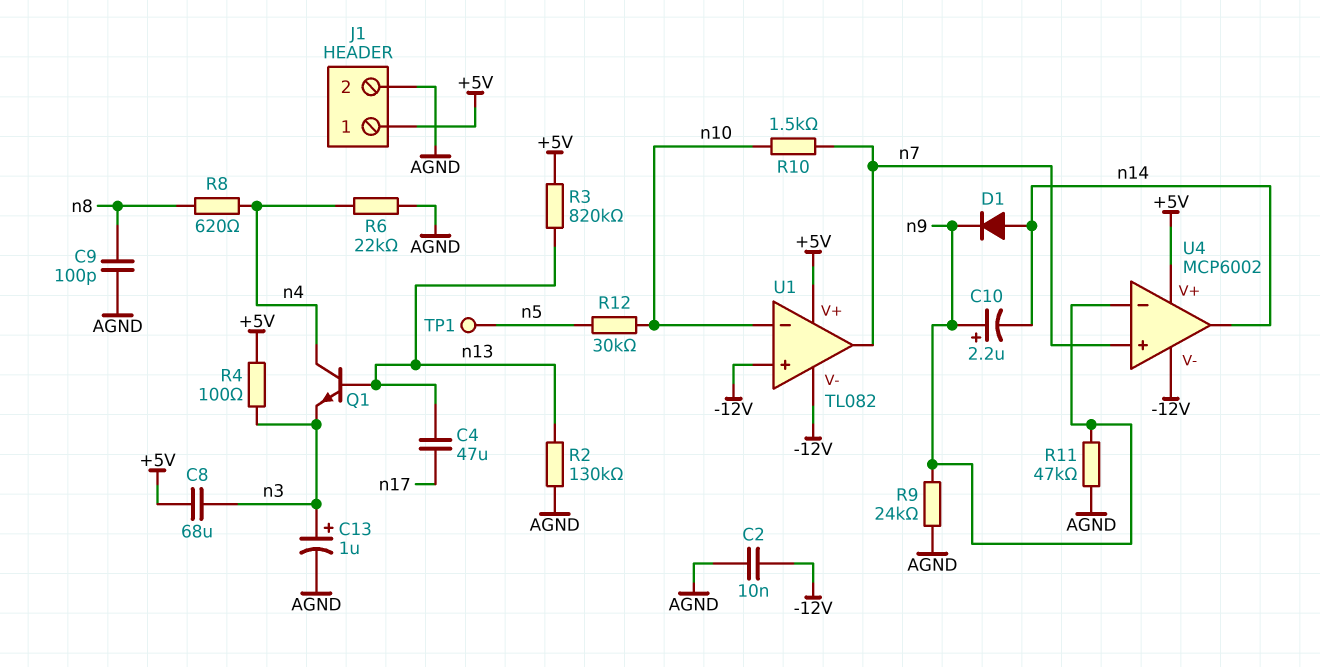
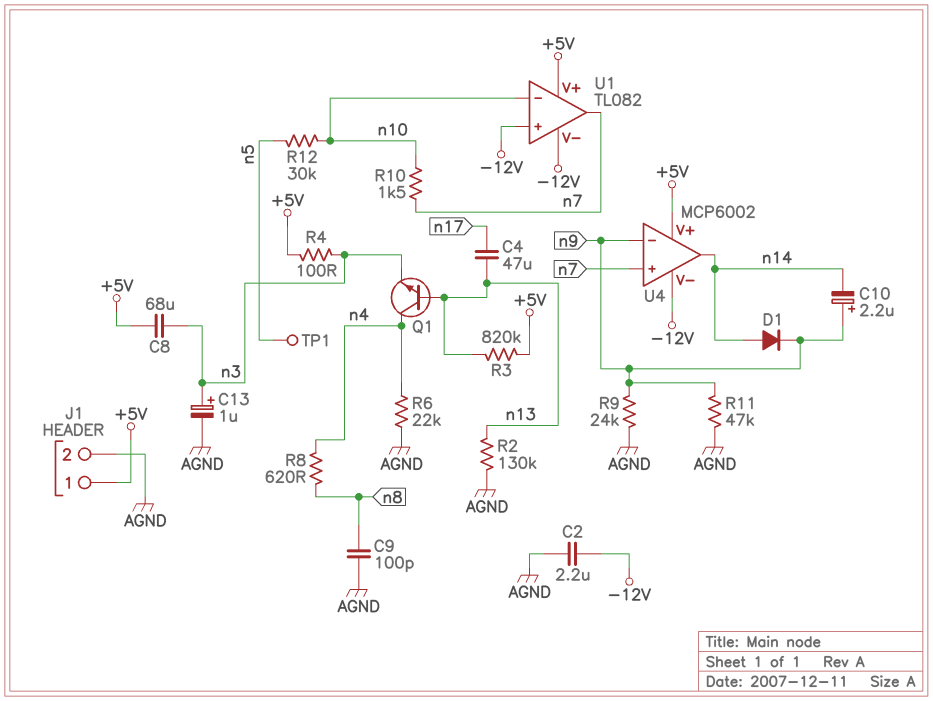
C2: 10nF (-12V, AGND) -> 2.2uF (-12V, AGND)

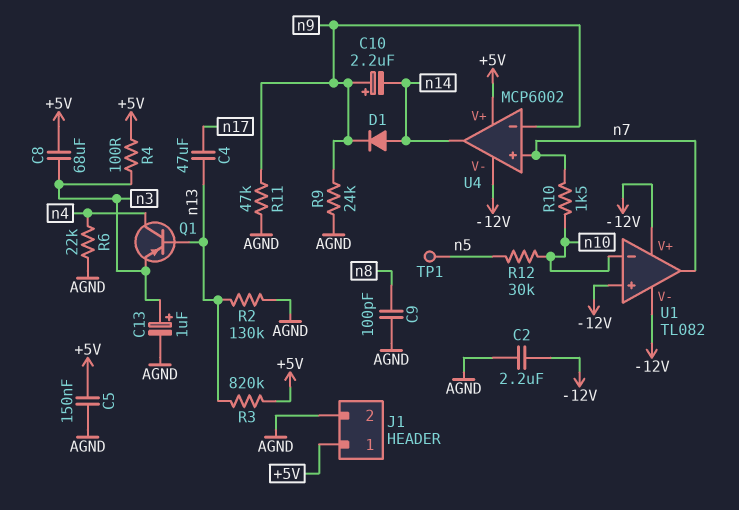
C5: none -> 150nF (+5V, AGND)
Q1: NPN (B n13, C n4, E n3) -> PNP (B n13, C n4, E n3)
R8: 620 (n4, n8) -> none
U1 pin V+: +5V -> -12V

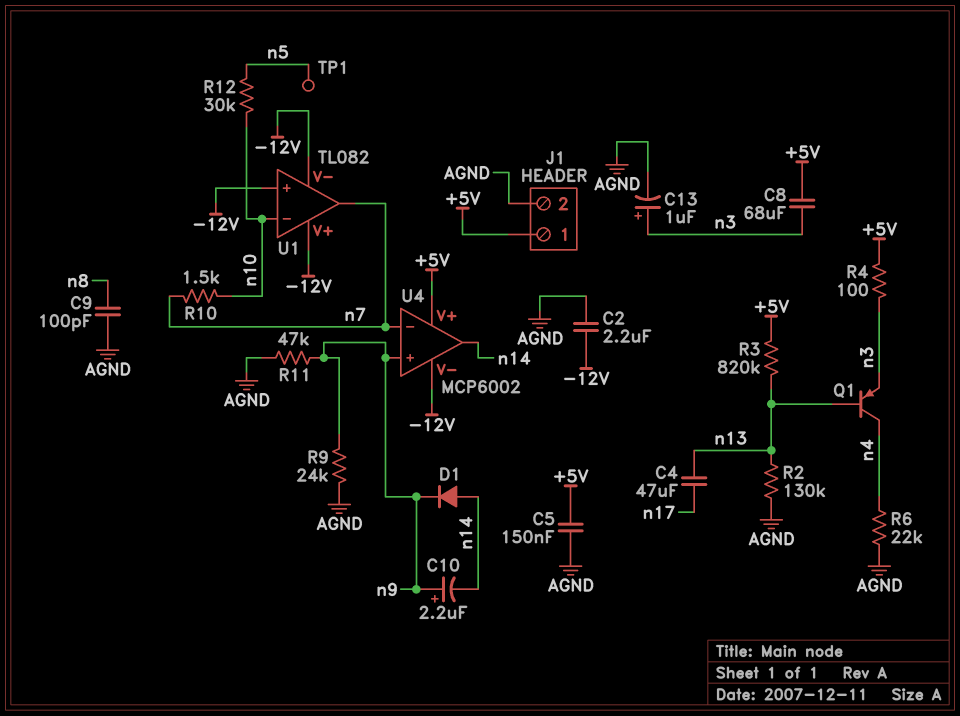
U4 pin in+: n7 -> n9
U4 pin in-: n9 -> n7

